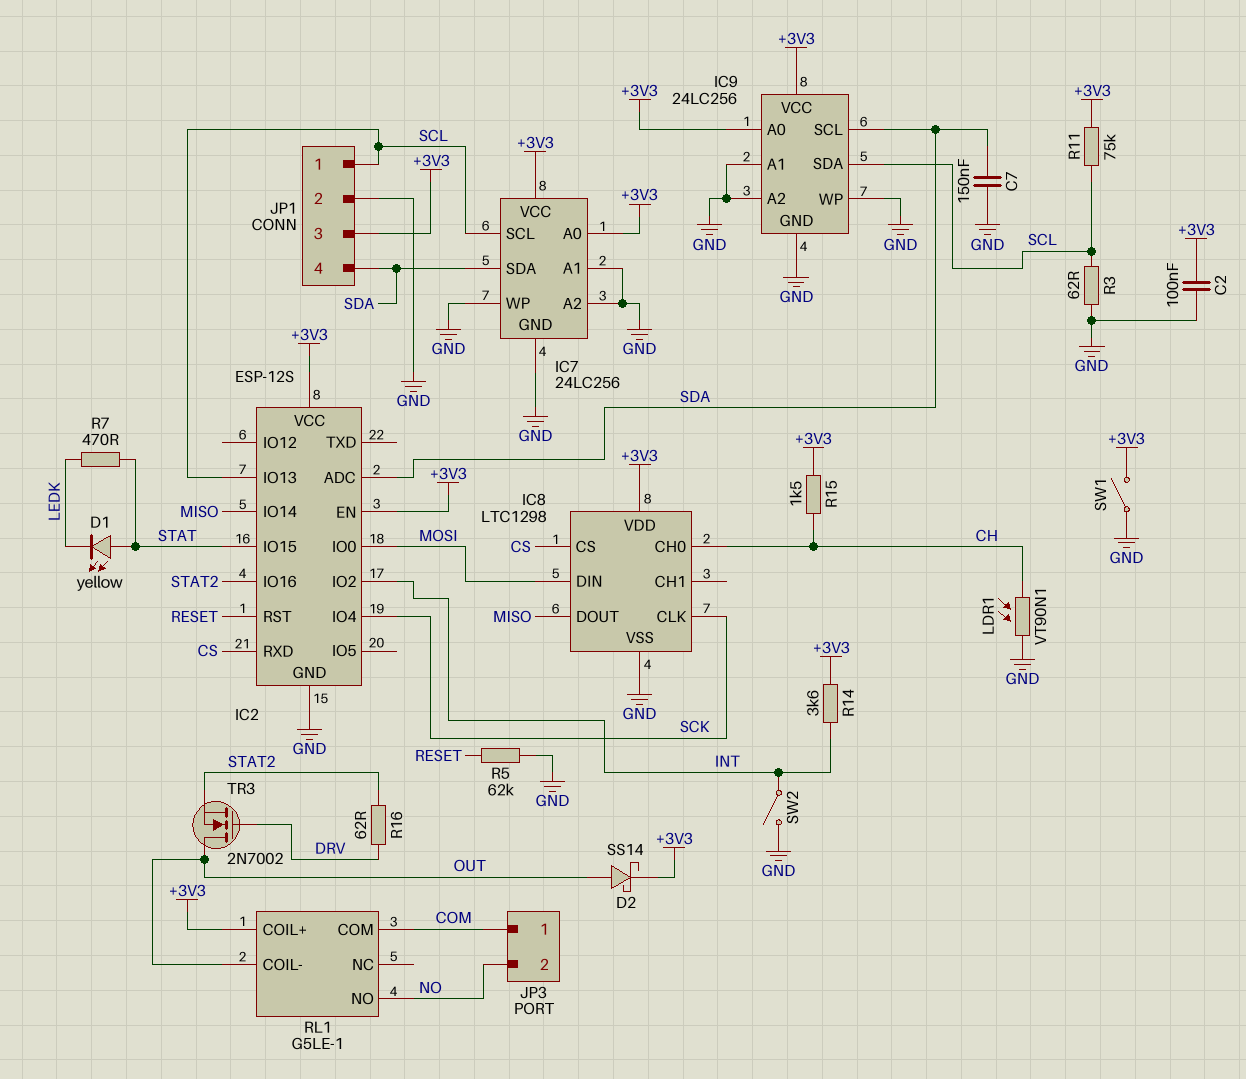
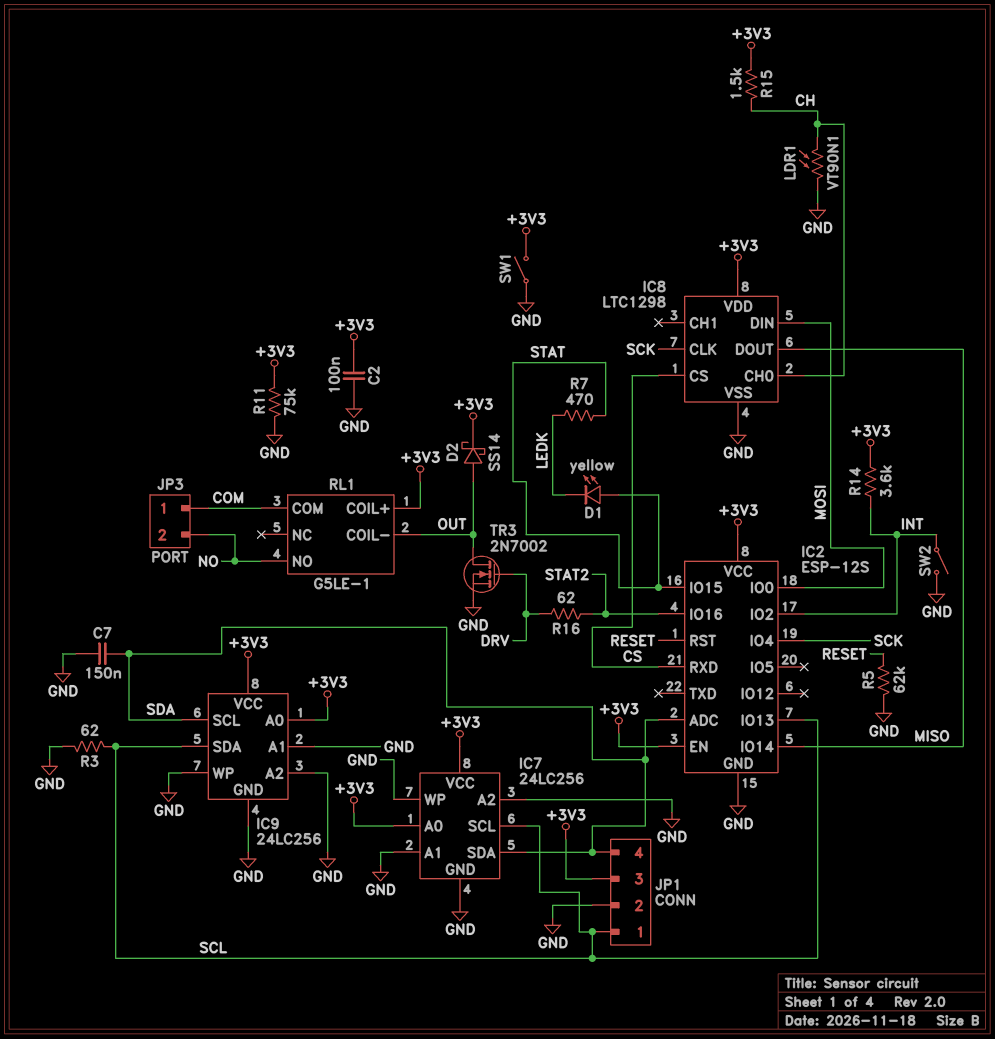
R11: 75k (+3V3, SCL) -> 75k (+3V3, GND)
TR3: NMOS 2N7002 (G DRV, D OUT, S STAT2) -> NMOS 2N7002 (G DRV, D OUT, S GND)

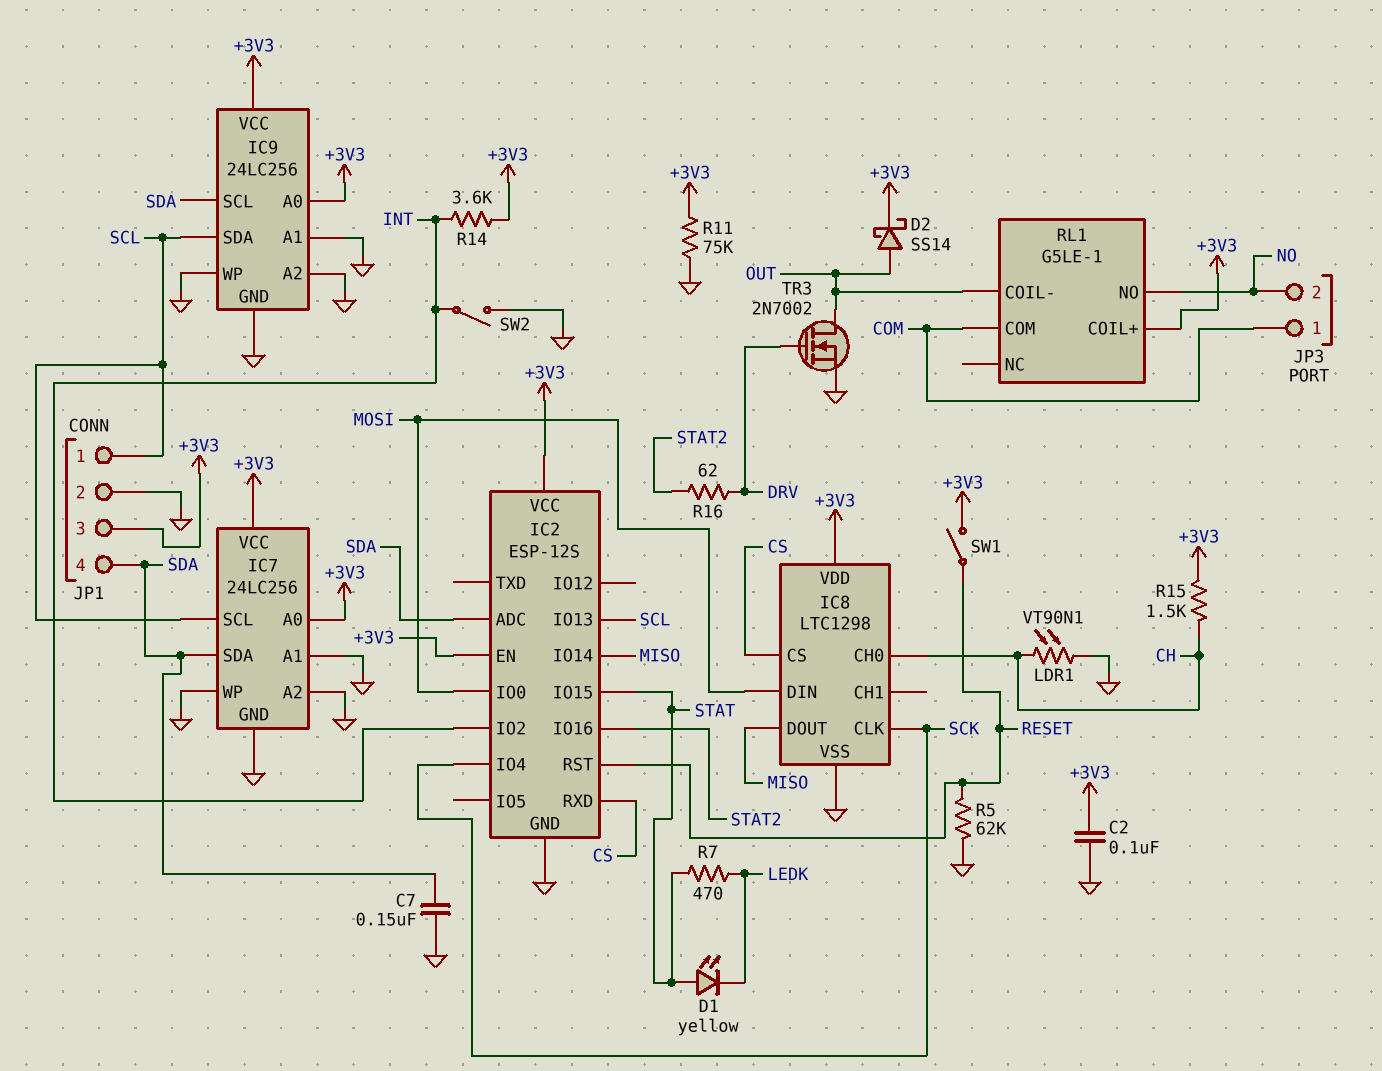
R3: 62 (GND, SCL) -> none
SW1: switch (+3V3, GND) -> switch (+3V3, RESET)

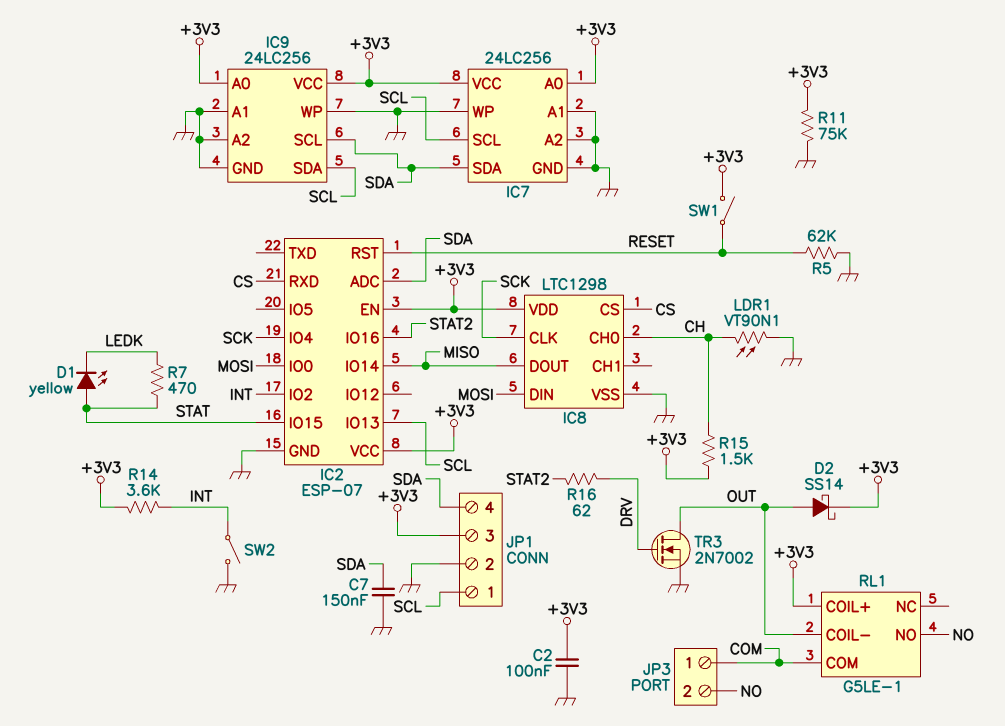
IC2: ESP-12S -> ESP-07

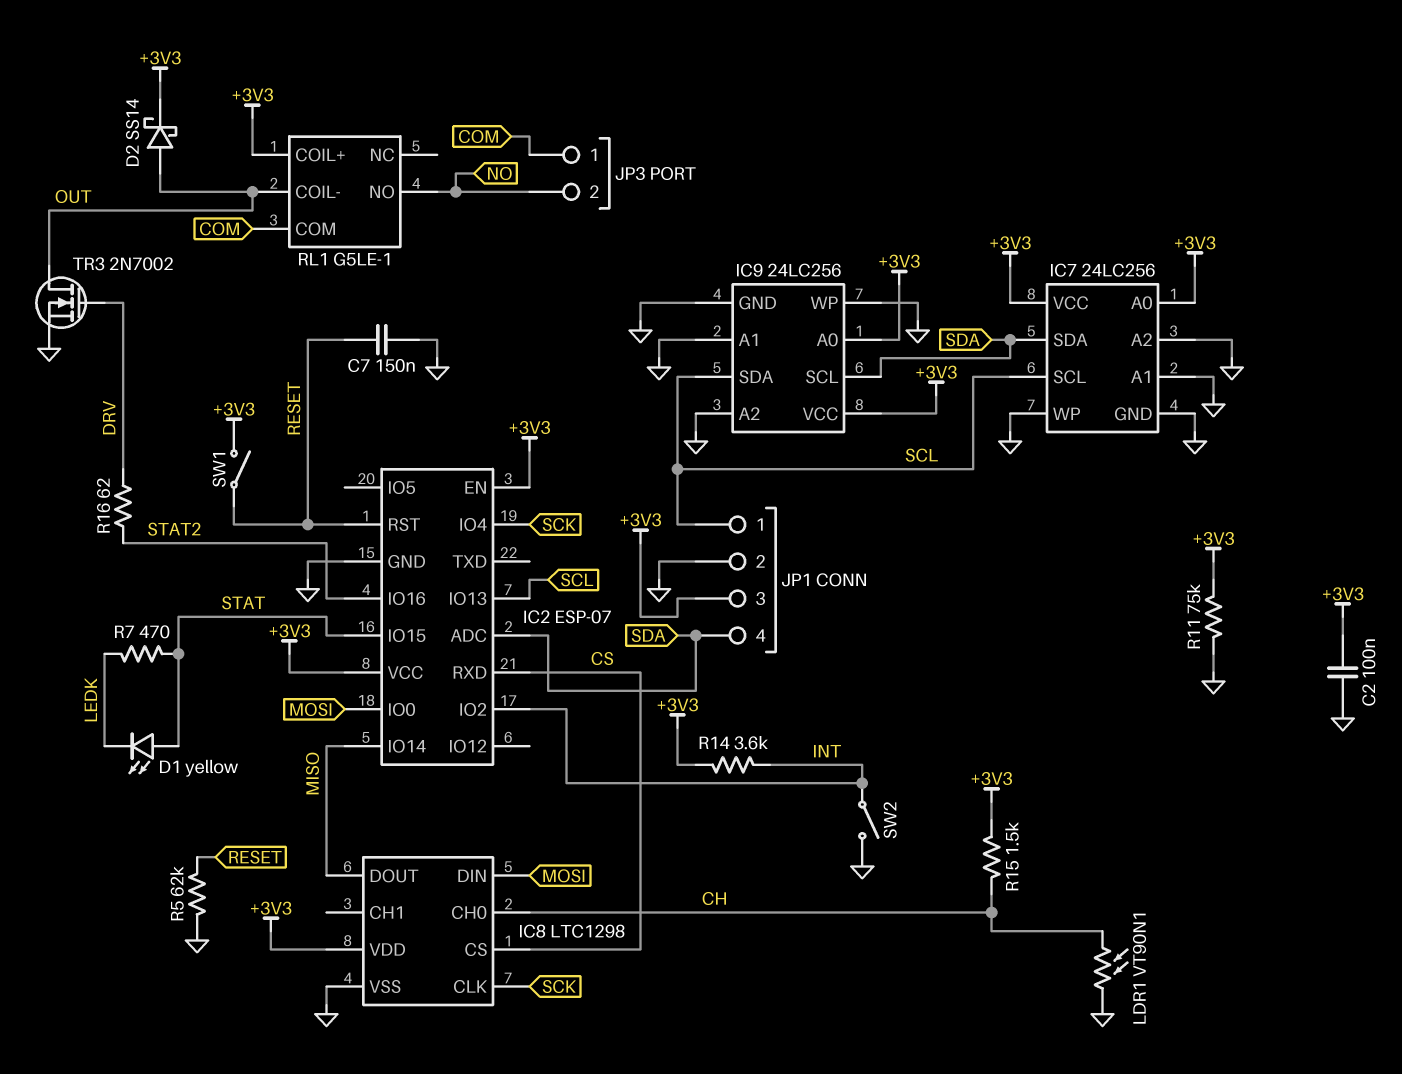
C7: 150nF (GND, SDA) -> 150nF (GND, RESET)

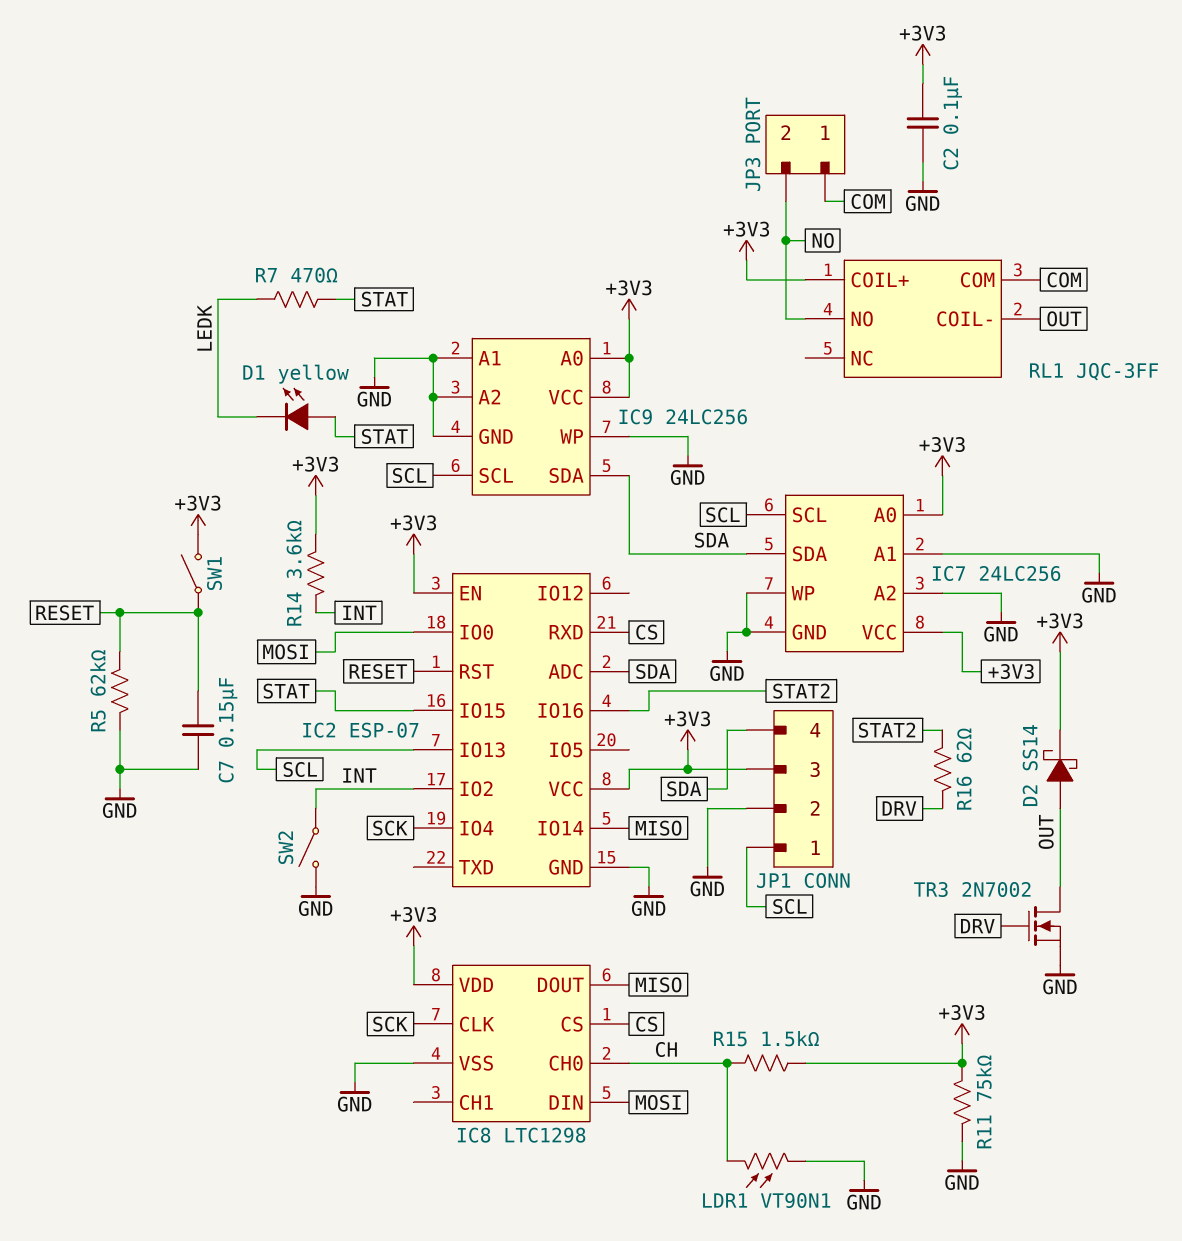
IC9 pin SCL: SDA -> SCL
IC9 pin SDA: SCL -> SDA
RL1: G5LE-1 -> JQC-3FF

